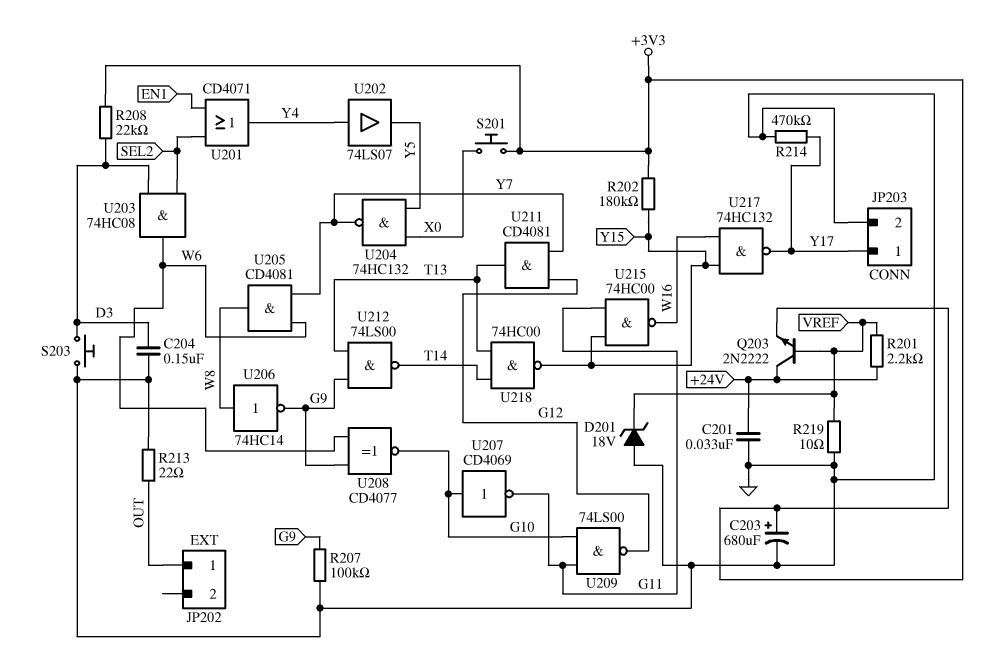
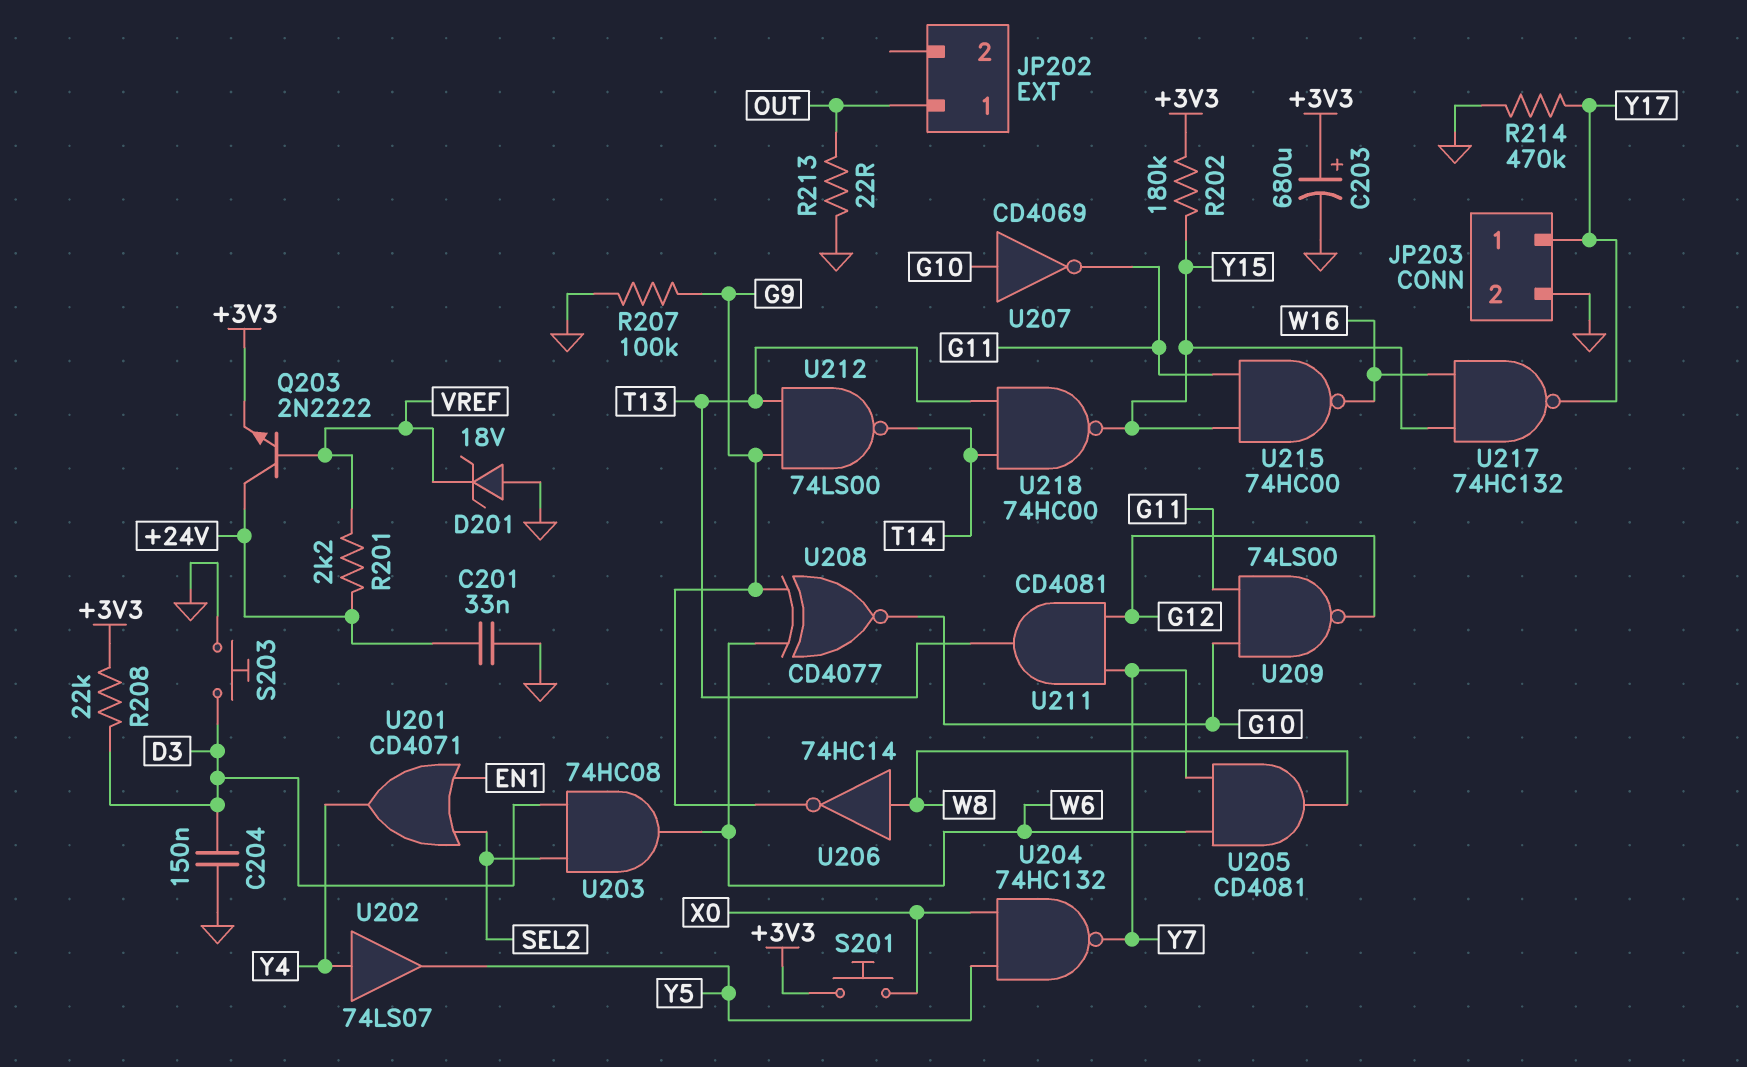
R219: 10 (GND, VREF) -> none

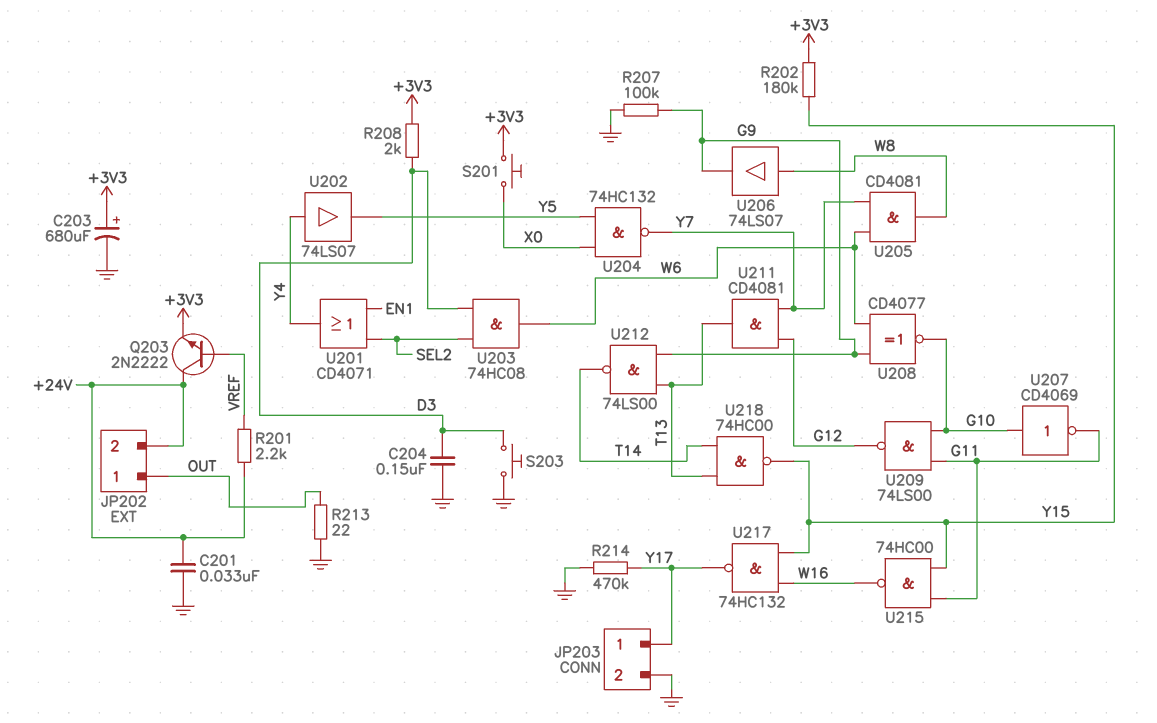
D201: zener 18V (A GND, K VREF) -> none
JP202 pin 2: none -> +24V
R208: 22k (+3V3, D3) -> 2k (+3V3, D3)
U206: NOT 74HC14 (in W8, out G9) -> buffer 74LS07 (in W8, out G9)

